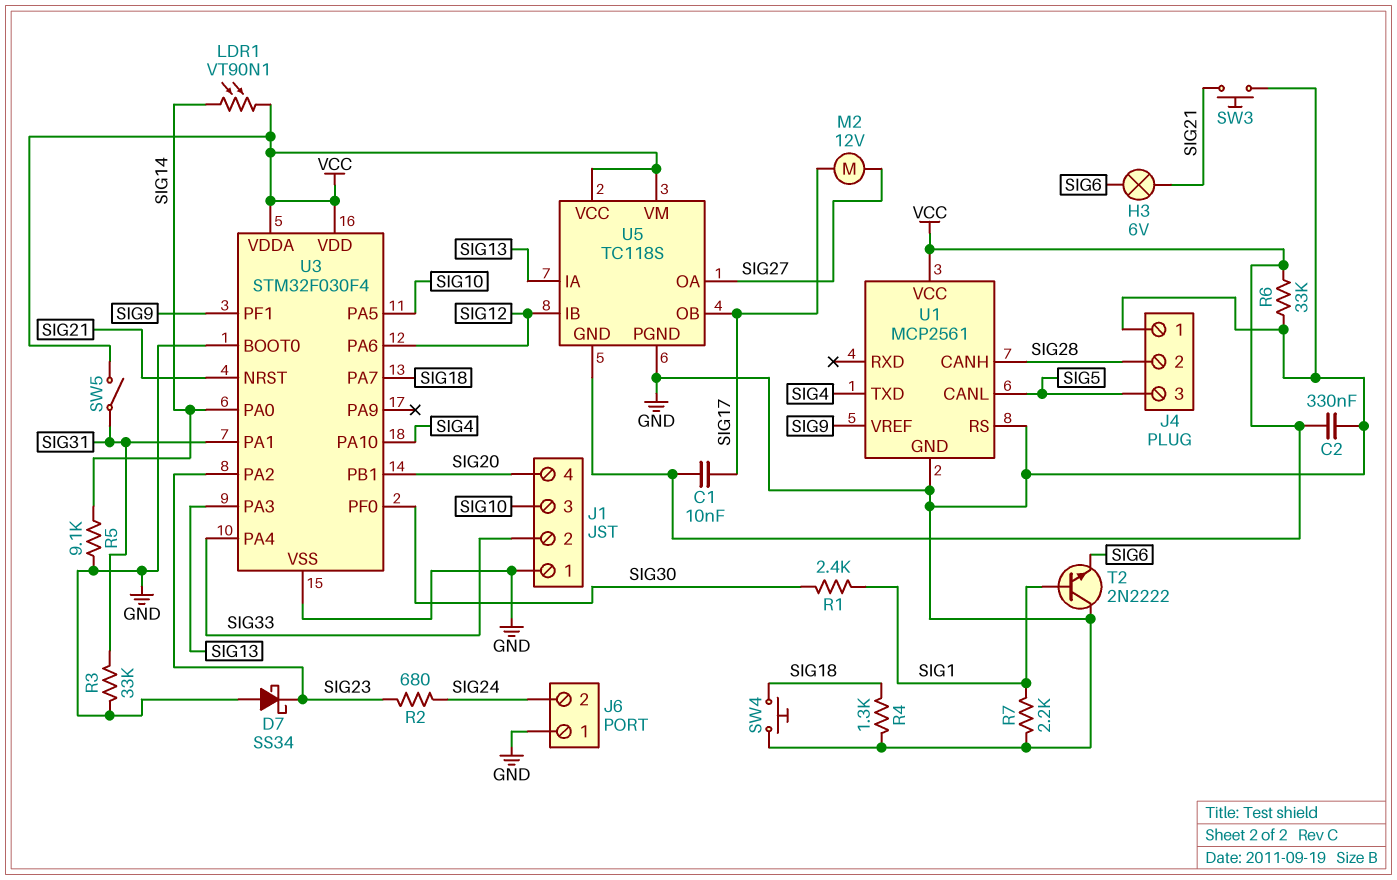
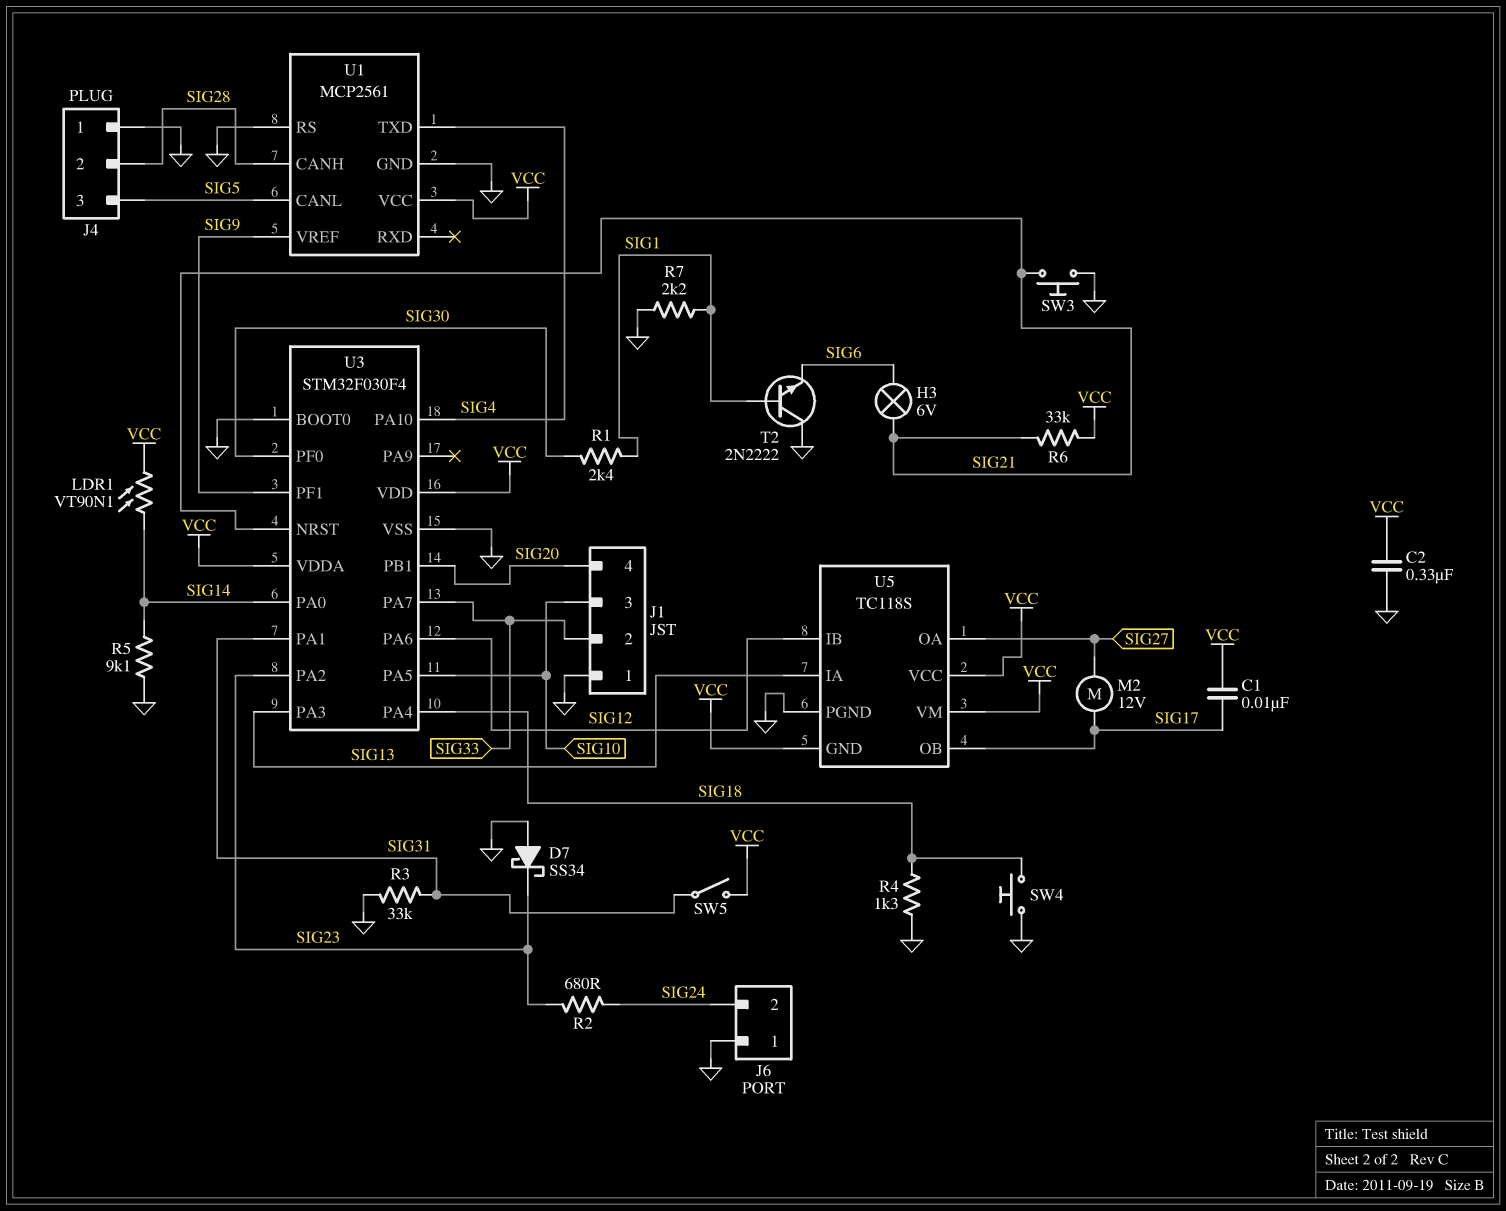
R6: 33k (GND, VCC) -> 33k (SIG21, VCC)
U3 pin PA4: SIG33 -> SIG18
U3 pin PA7: SIG18 -> SIG33

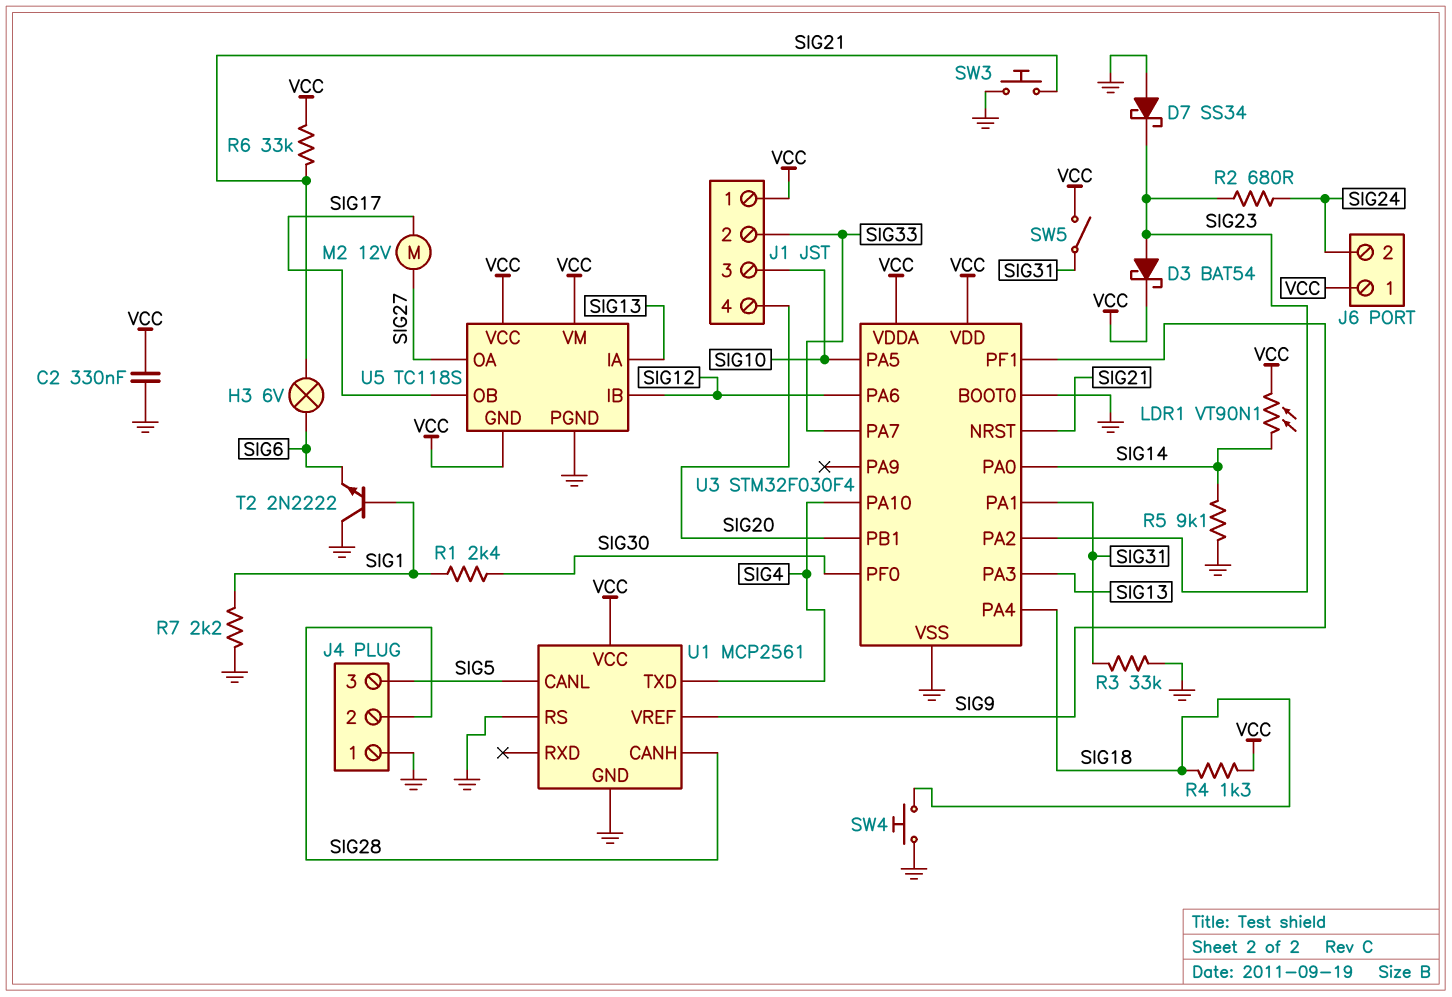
C1: 10nF (SIG17, VCC) -> none
D3: none -> schottky BAT54 (A SIG23, K VCC)
J1 pin 1: GND -> VCC
J6 pin 1: GND -> VCC
R4: 1.3k (GND, SIG18) -> 1.3k (SIG18, VCC)

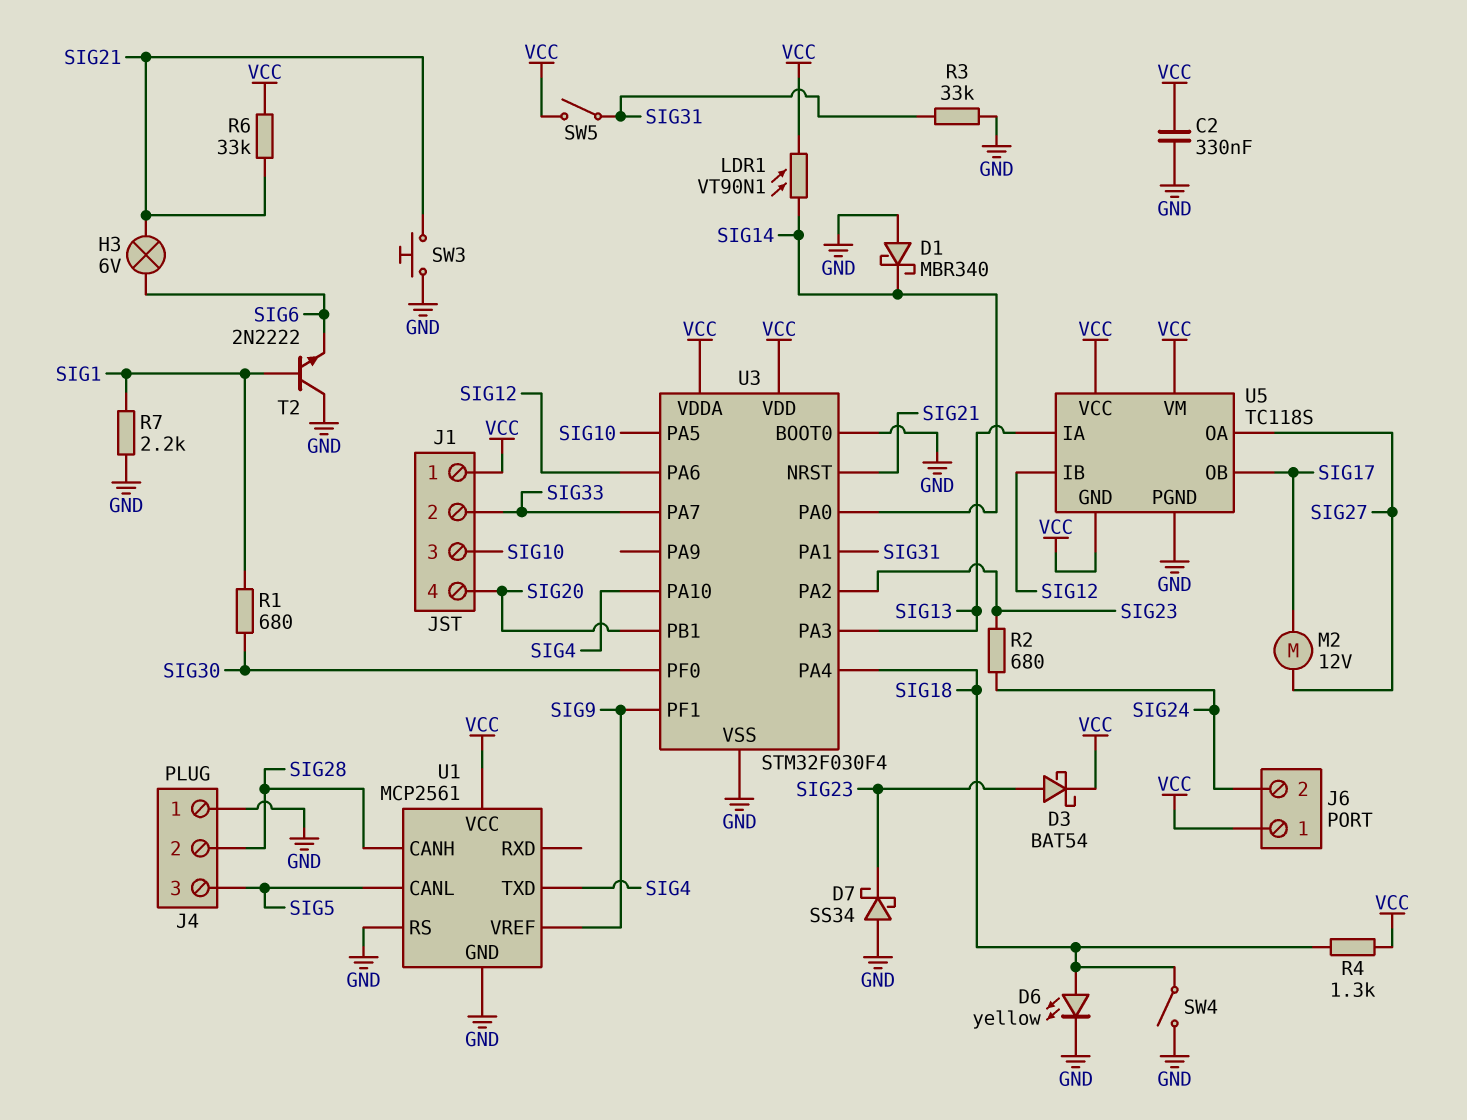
D1: none -> schottky MBR340 (A GND, K SIG14)
D6: none -> LED yellow (A SIG18, K GND)
R1: 2.4k (SIG1, SIG30) -> 680 (SIG1, SIG30)
R5: 9.1k (GND, SIG14) -> none
SW4: button (GND, SIG18) -> switch (GND, SIG18)

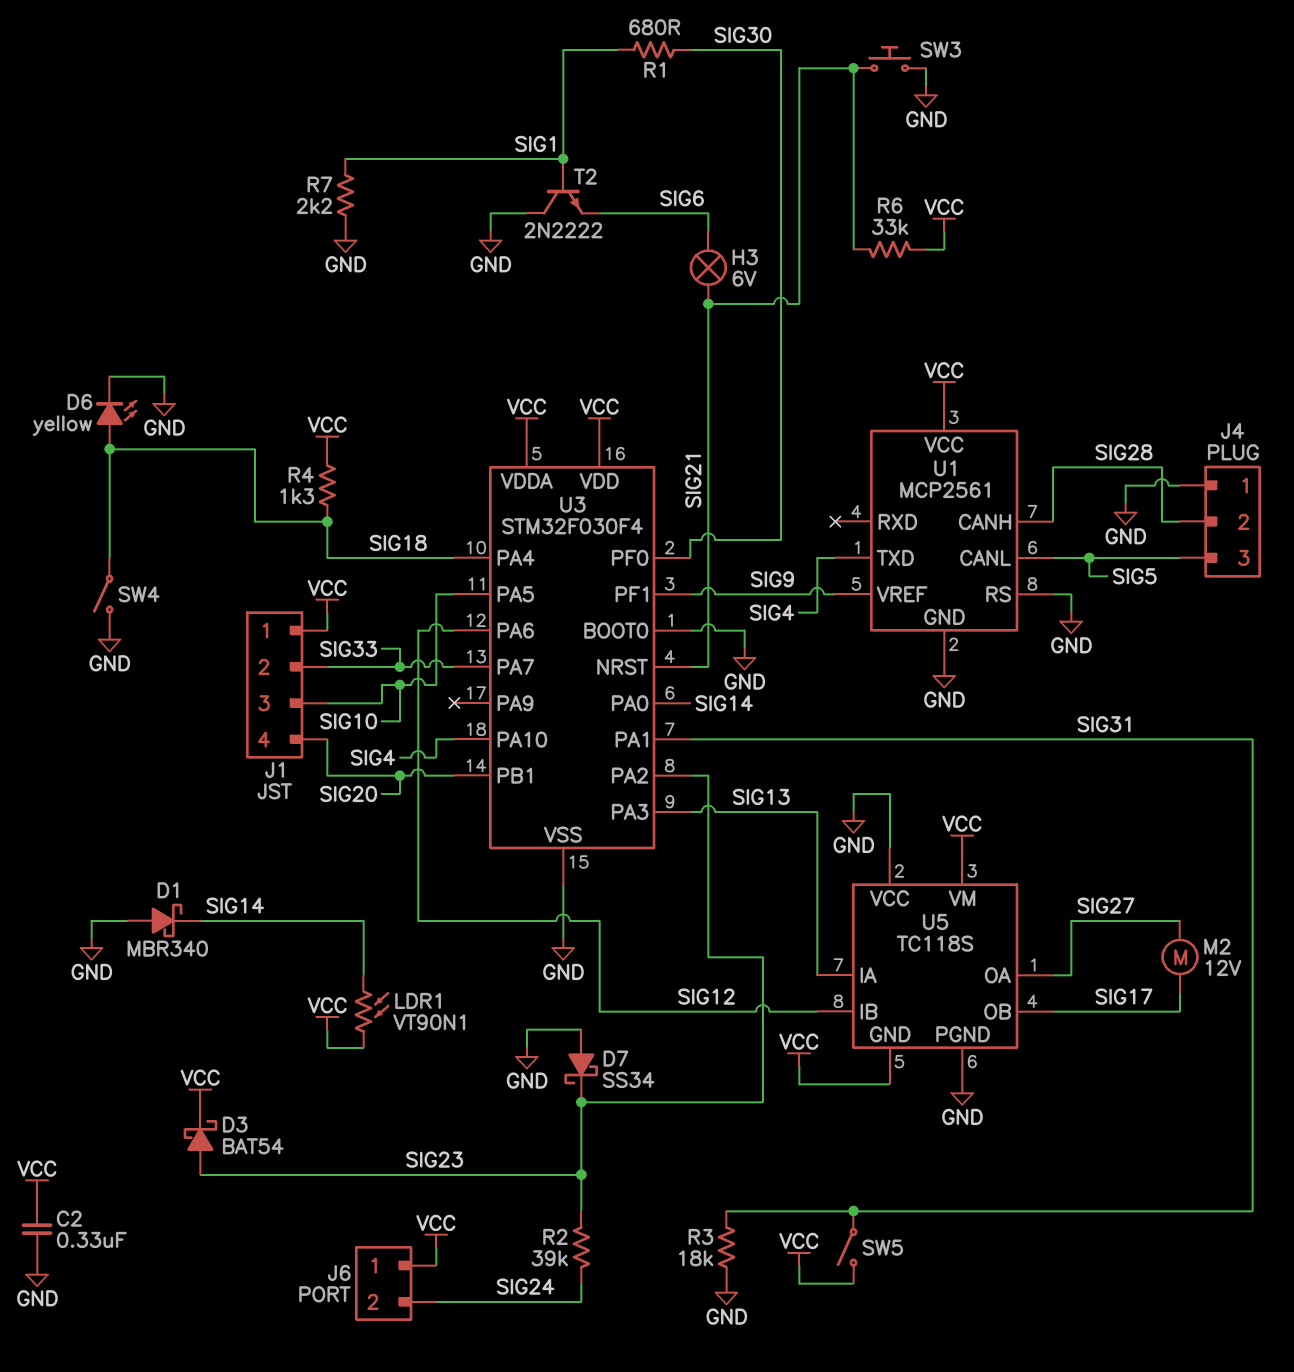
R2: 680 (SIG23, SIG24) -> 39k (SIG23, SIG24)
R3: 33k (GND, SIG31) -> 18k (GND, SIG31)
U5 pin VCC: VCC -> GND

